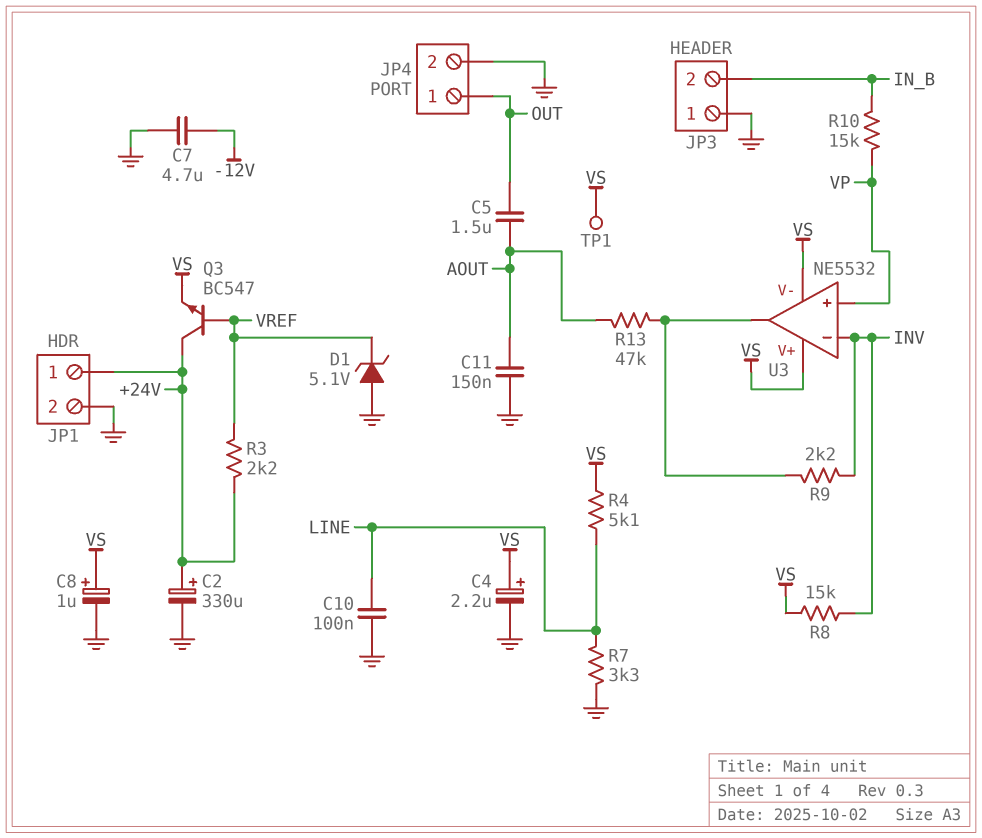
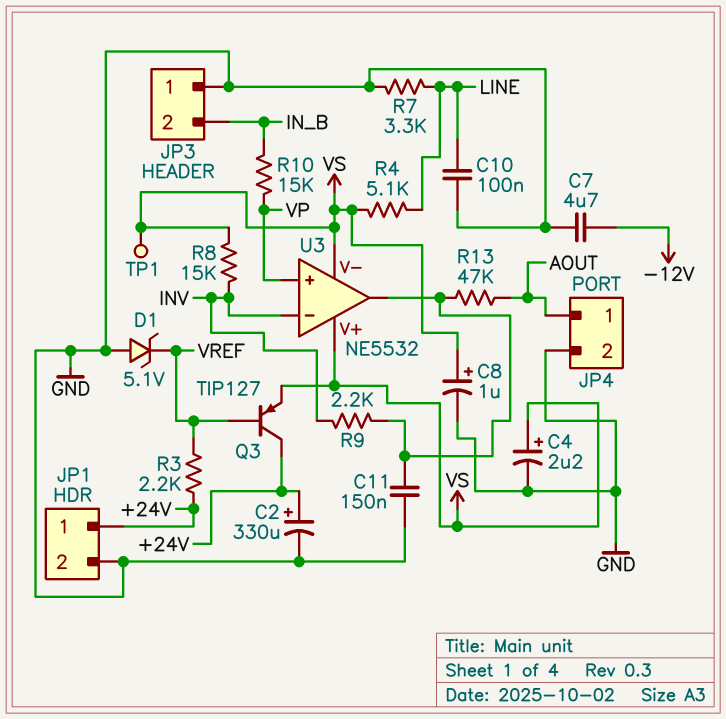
C5: 1.5uF (AOUT, OUT) -> none
C11: 150nF (AOUT, GND) -> 150nF (GND, U3/out)
JP4 pin 1: OUT -> AOUT
Q3: NPN BC547 (B VREF, C +24V, E VS) -> PNP TIP127 (B VREF, C +24V, E VS)

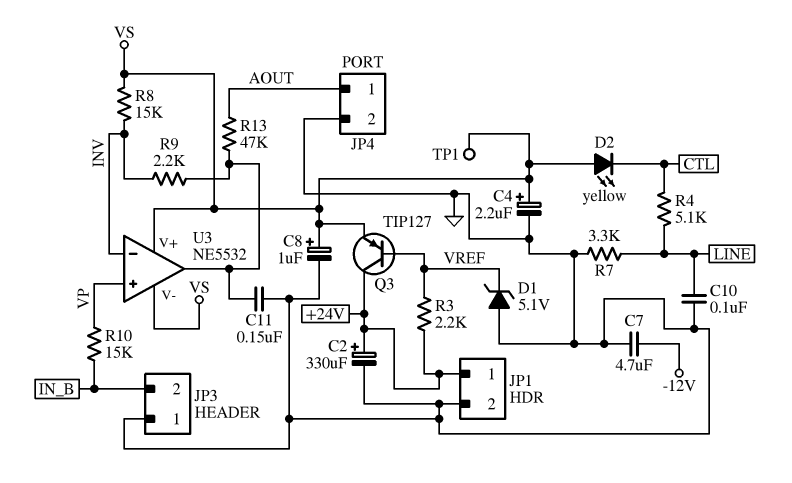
D2: none -> LED yellow (A VS, K CTL)
R4: 5.1k (LINE, VS) -> 5.1k (CTL, LINE)

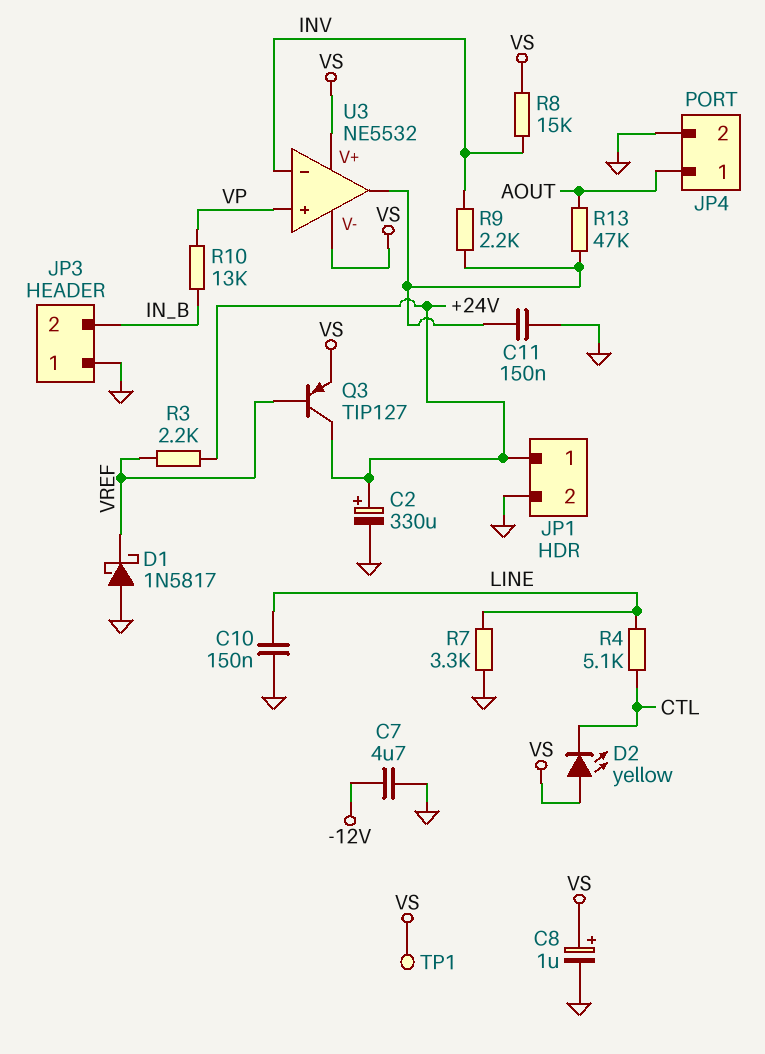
C4: 2.2uF (plus VS, minus GND) -> none
C10: 100nF (GND, LINE) -> 150nF (GND, LINE)
D1: zener 5.1V (A GND, K VREF) -> schottky 1N5817 (A GND, K VREF)
R10: 15k (IN_B, VP) -> 13k (IN_B, VP)

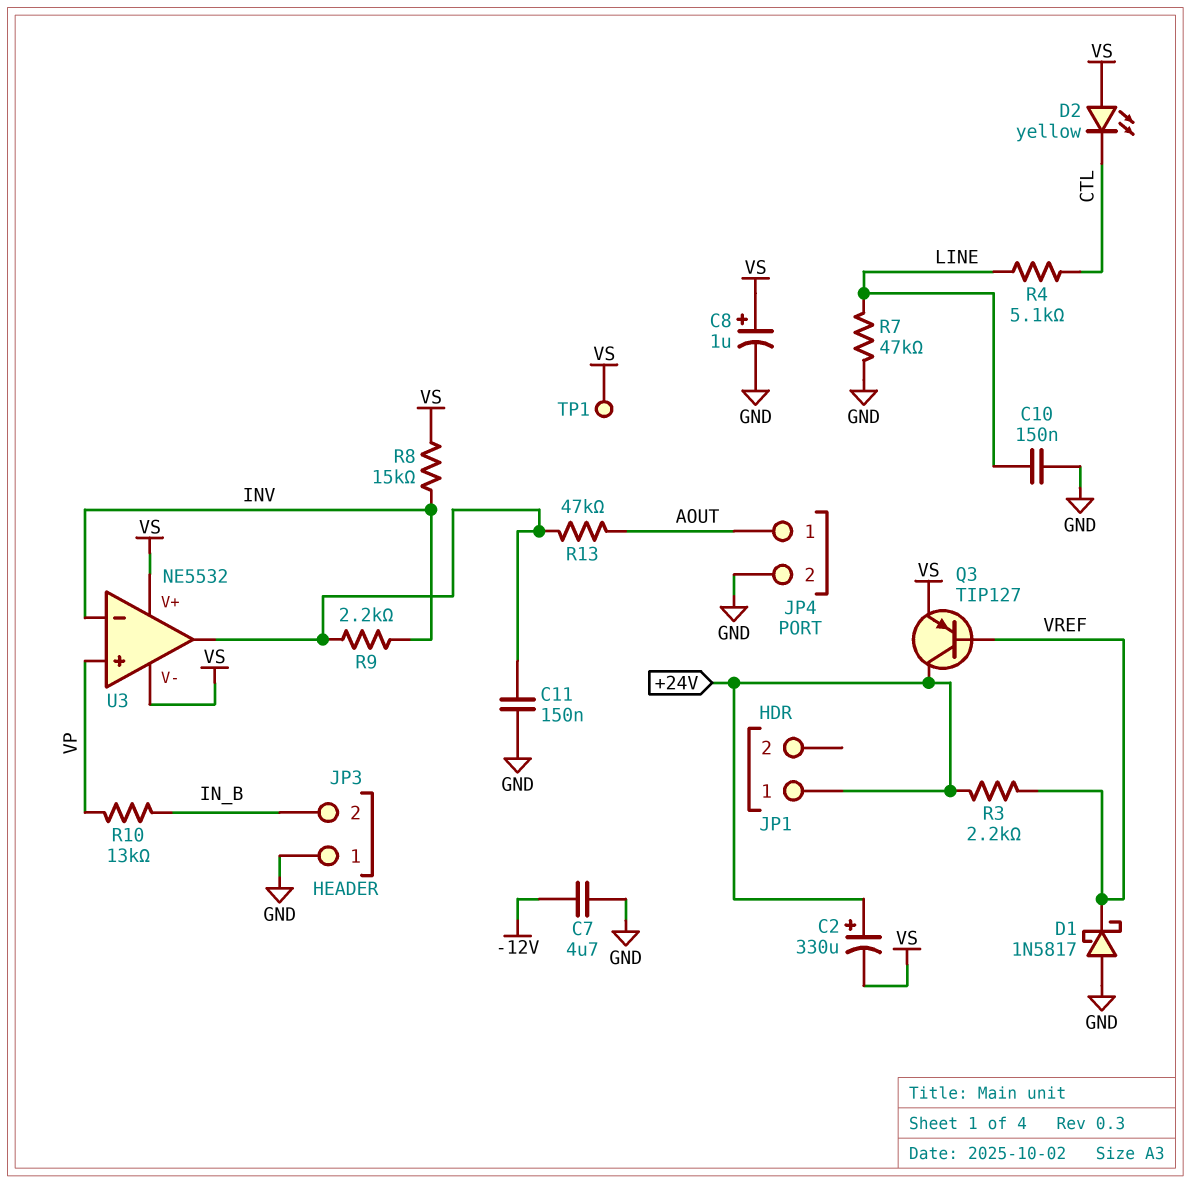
C2: 330uF (plus +24V, minus GND) -> 330uF (plus +24V, minus VS)
JP1 pin 2: GND -> none
R7: 3.3k (GND, LINE) -> 47k (GND, LINE)

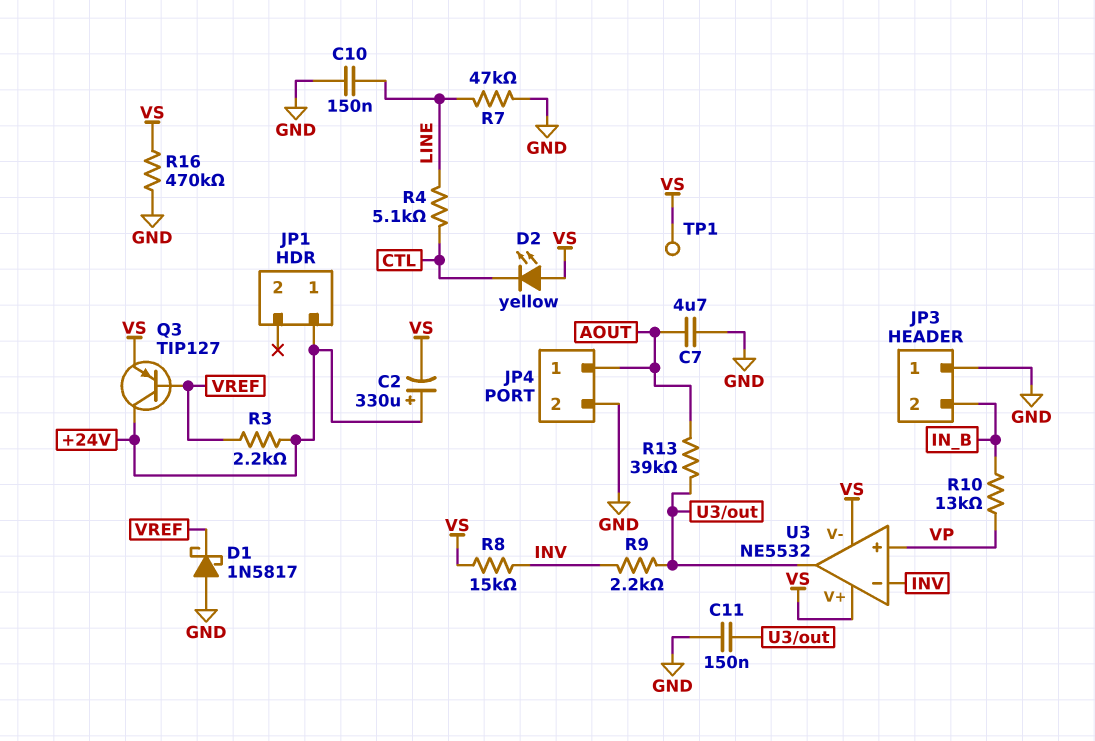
C7: 4.7uF (-12V, GND) -> 4.7uF (AOUT, GND)
C8: 1uF (plus VS, minus GND) -> none
R13: 47k (AOUT, U3/out) -> 39k (AOUT, U3/out)
R16: none -> 470k (GND, VS)

